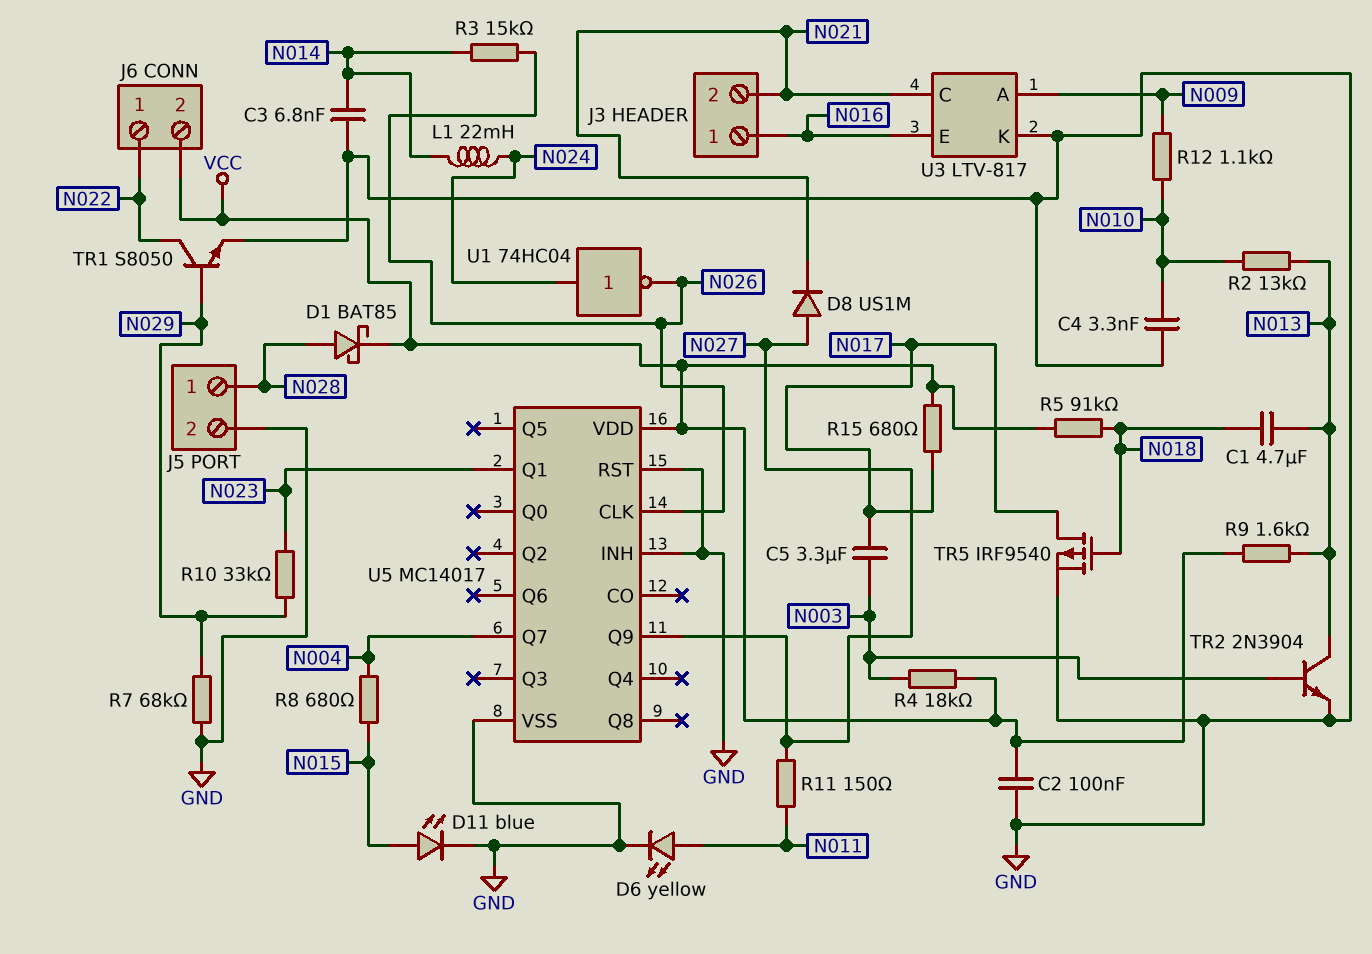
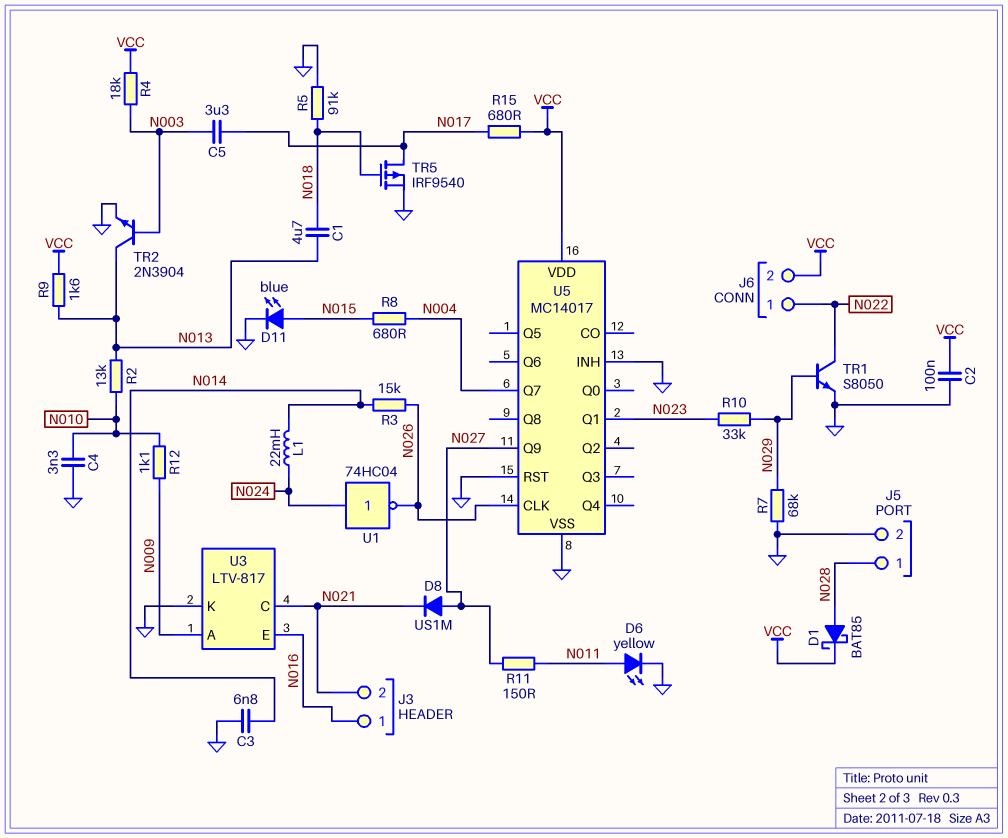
R5: 91k (N018, VCC) -> 91k (GND, N018)

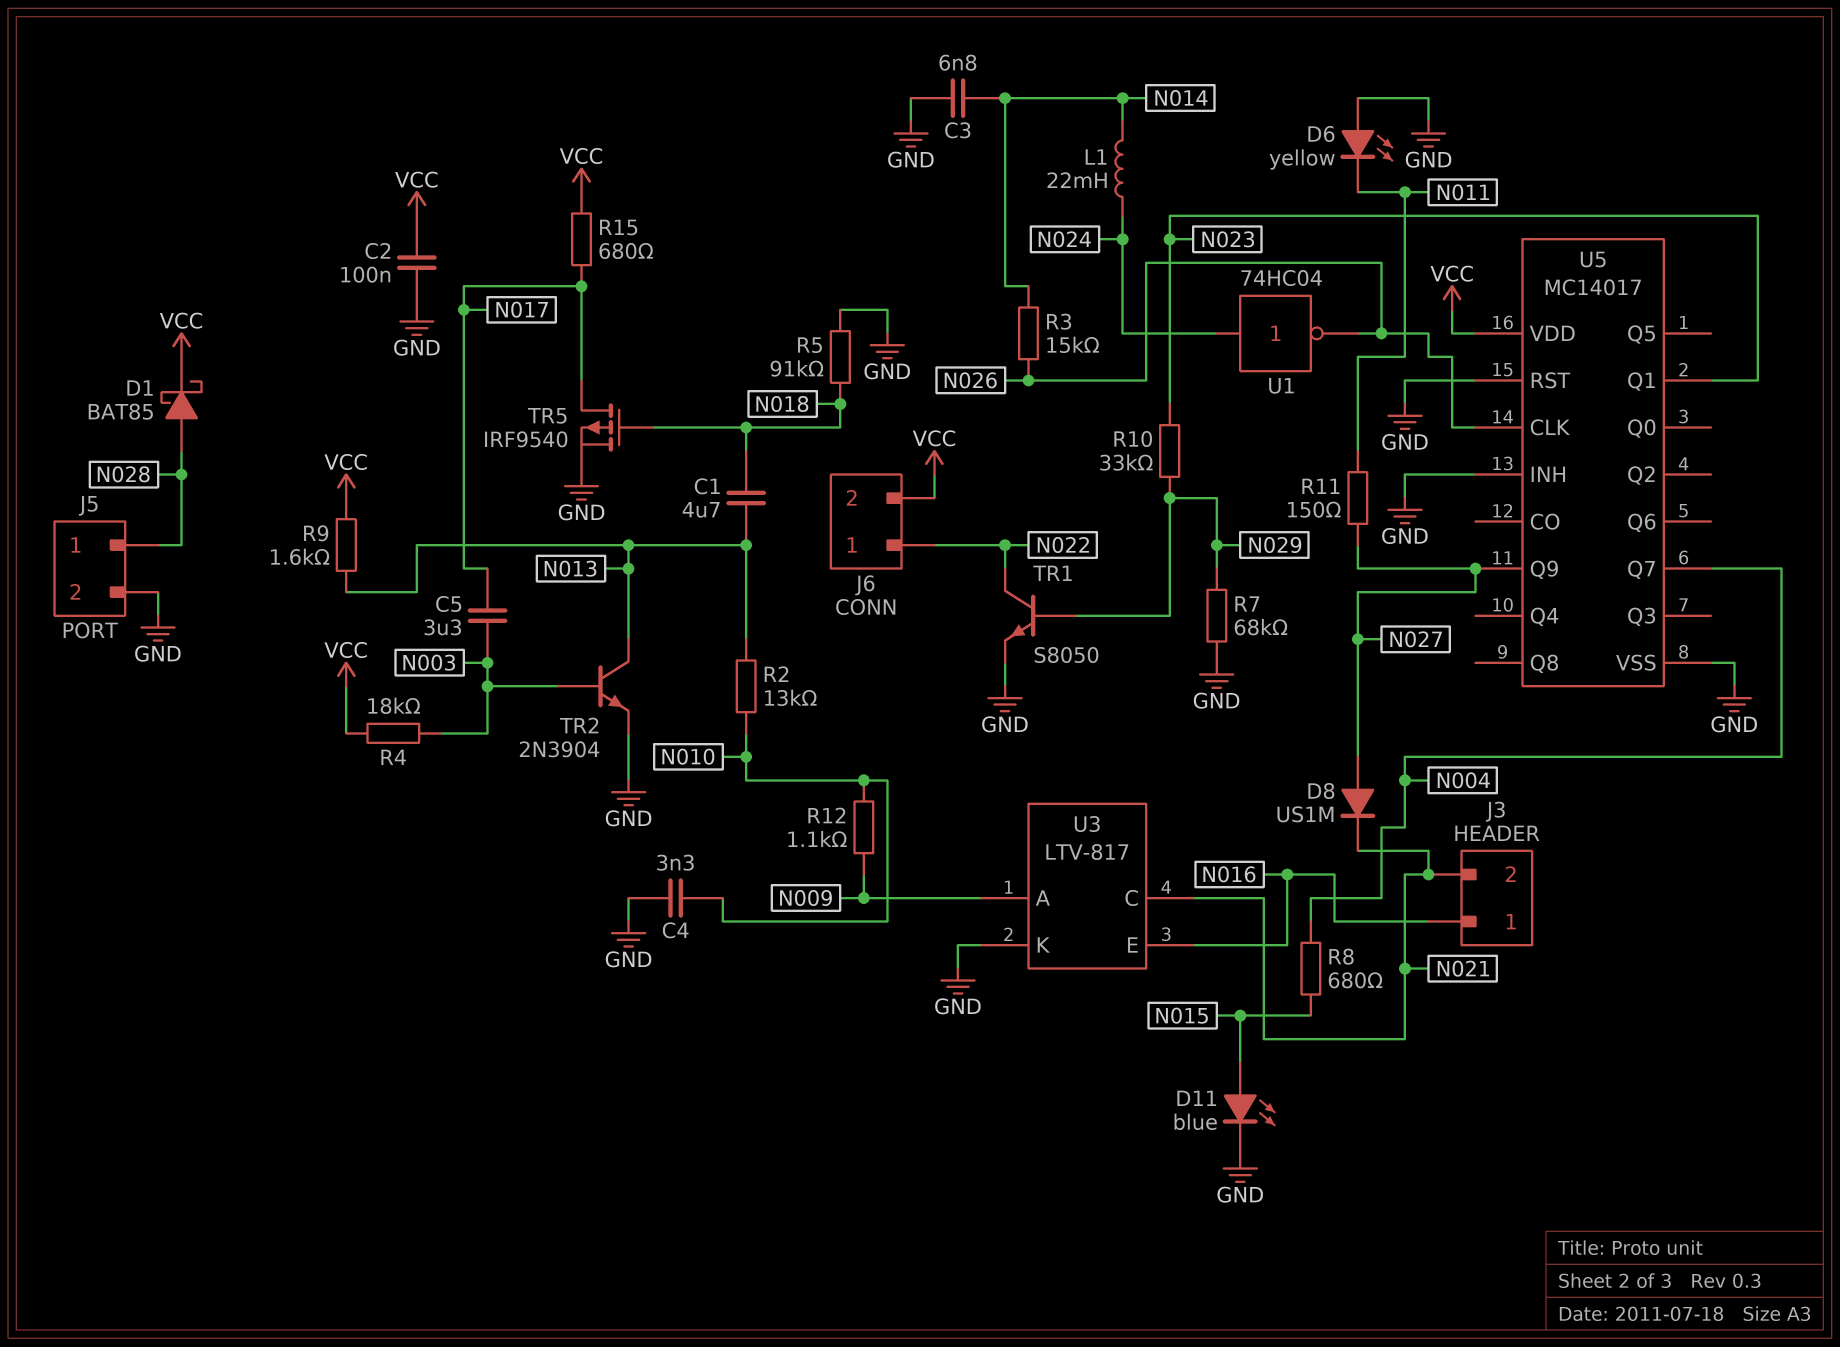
D6: LED yellow (A N011, K GND) -> LED yellow (A GND, K N011)

